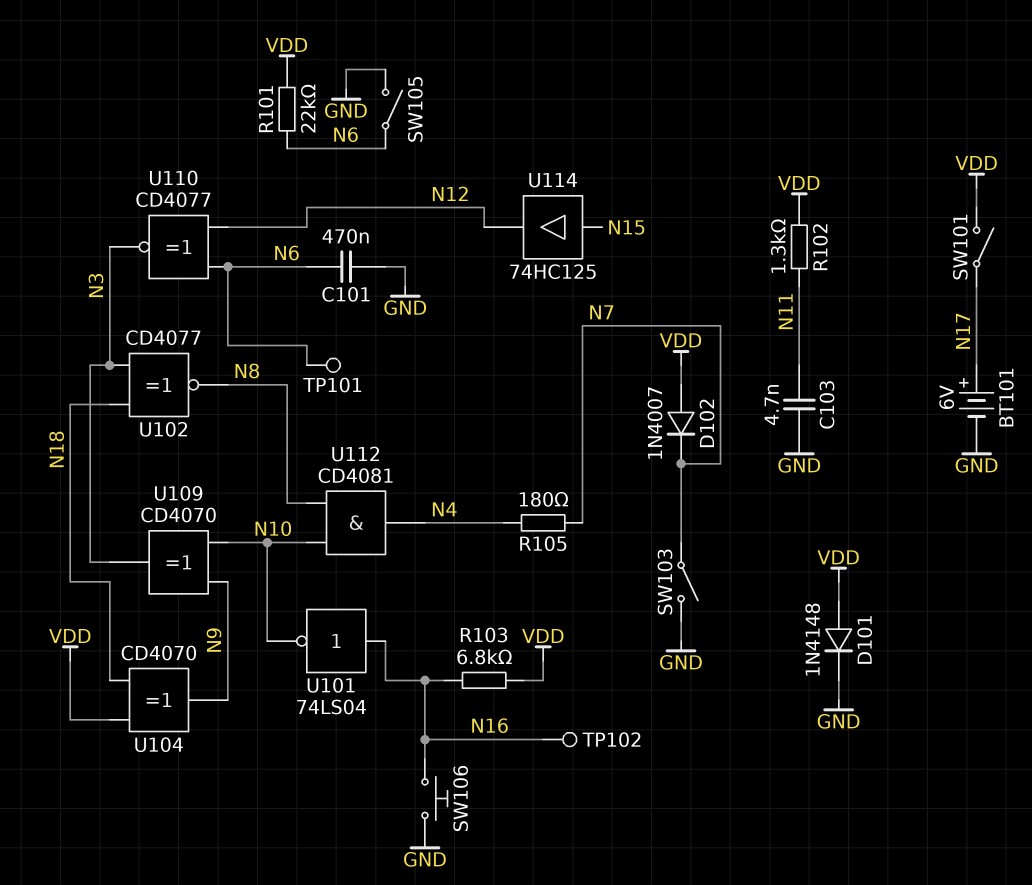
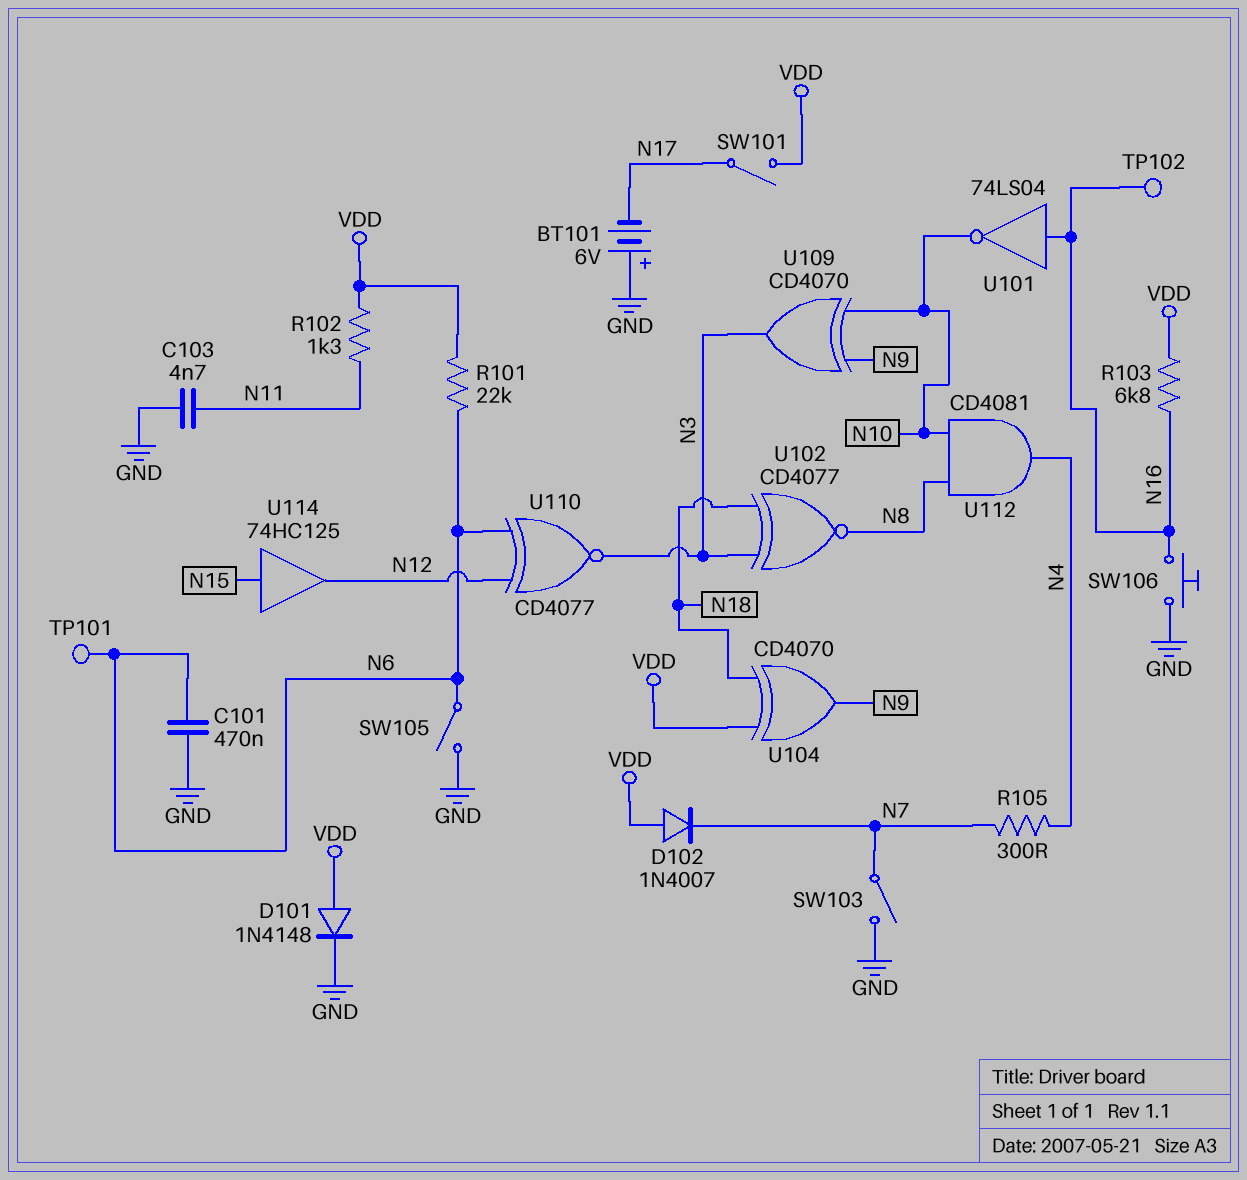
BT101: 6V (plus N17, minus GND) -> 6V (plus GND, minus N17)
R105: 180 (N4, N7) -> 300 (N4, N7)

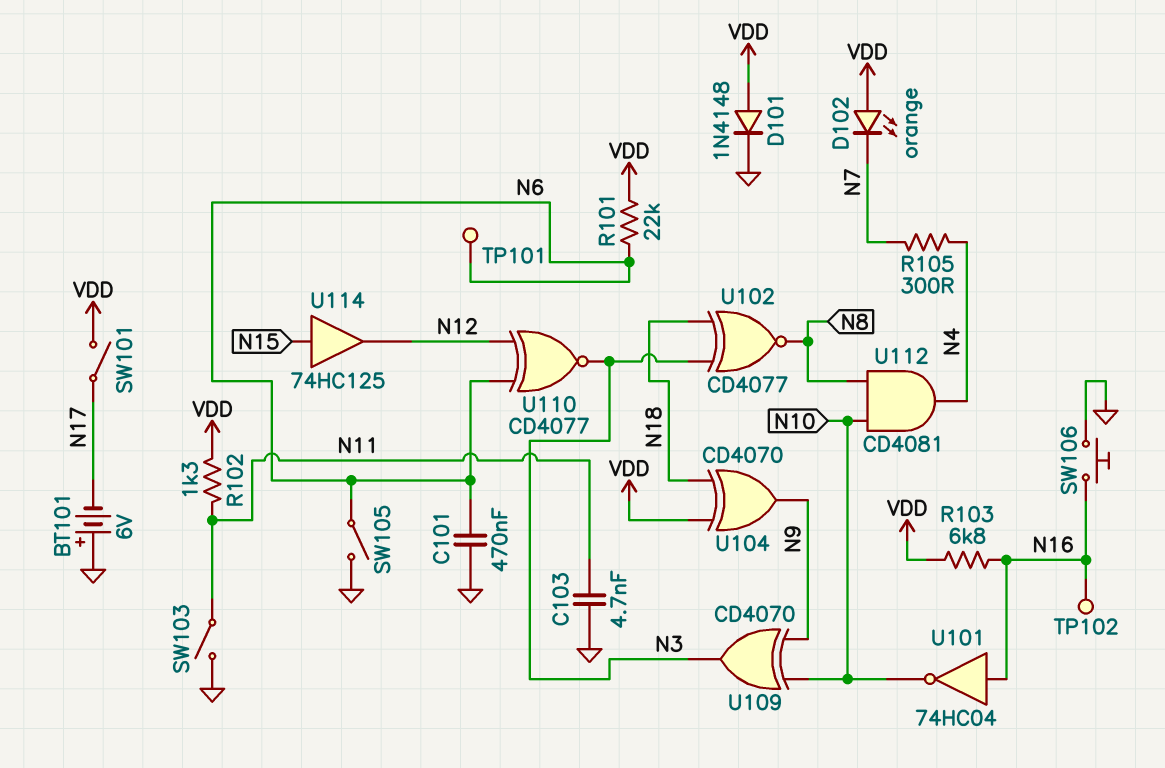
D102: diode 1N4007 (A VDD, K N7) -> LED orange (A VDD, K N7)
SW103: switch (GND, N7) -> switch (GND, N11)
U101: NOT 74LS04 (in N16, out N10) -> NOT 74HC04 (in N16, out N10)

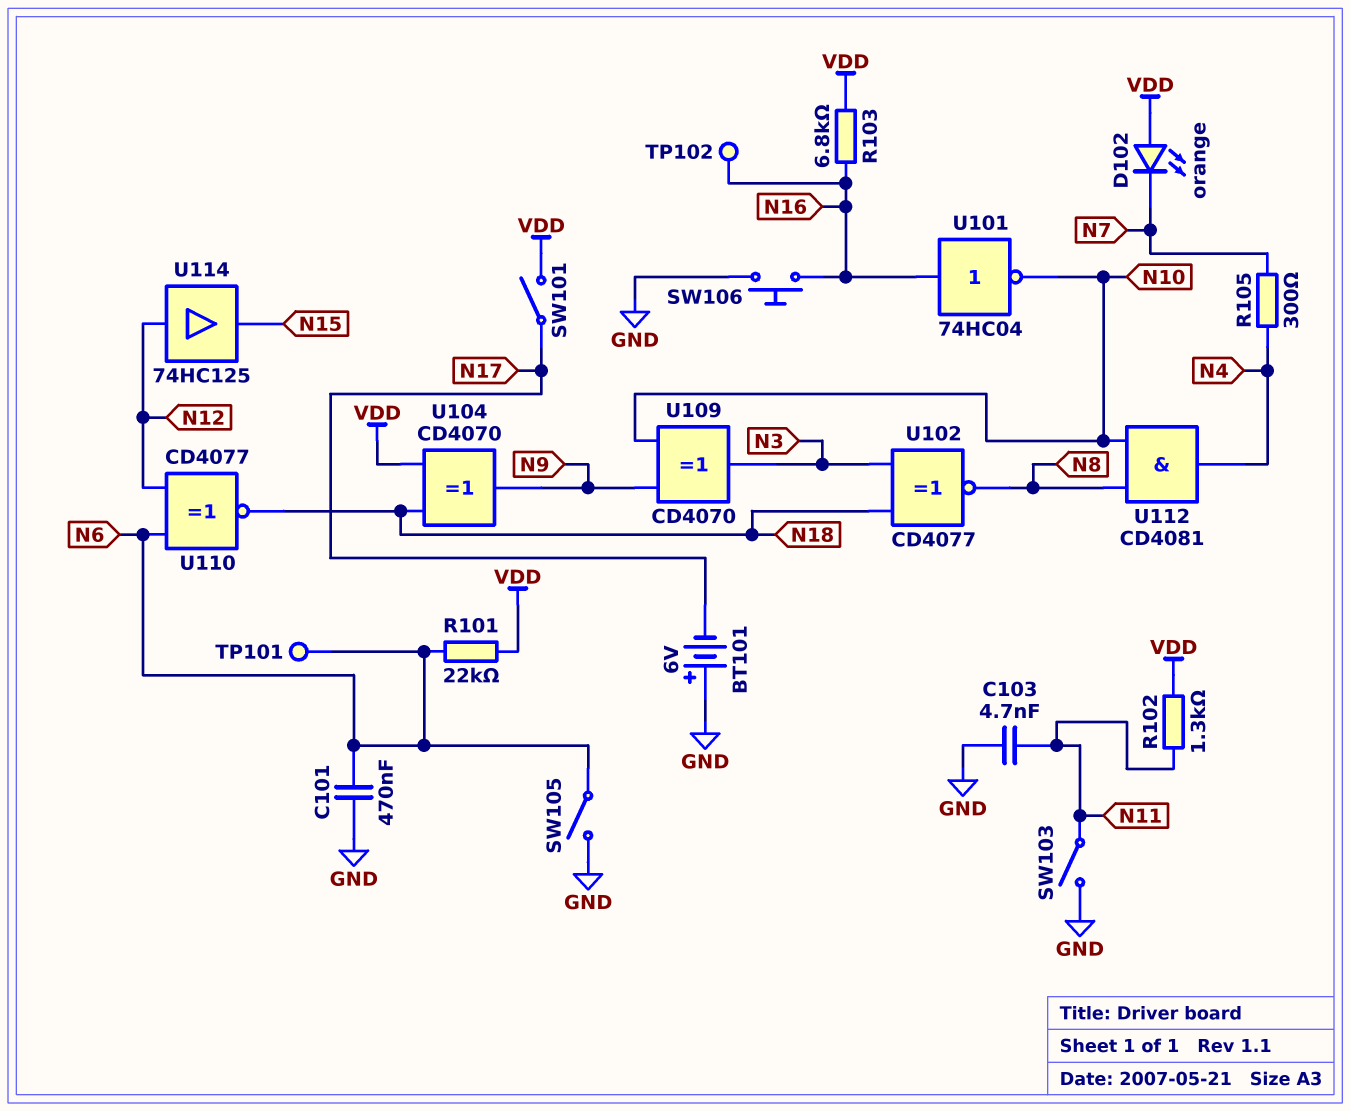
D101: diode 1N4148 (A VDD, K GND) -> none
U110: XNOR CD4077 (in N6, in N12, out N3) -> XNOR CD4077 (in N6, in N12, out N18)
U114: buffer 74HC125 (in N15, out N12) -> buffer 74HC125 (in N12, out N15)

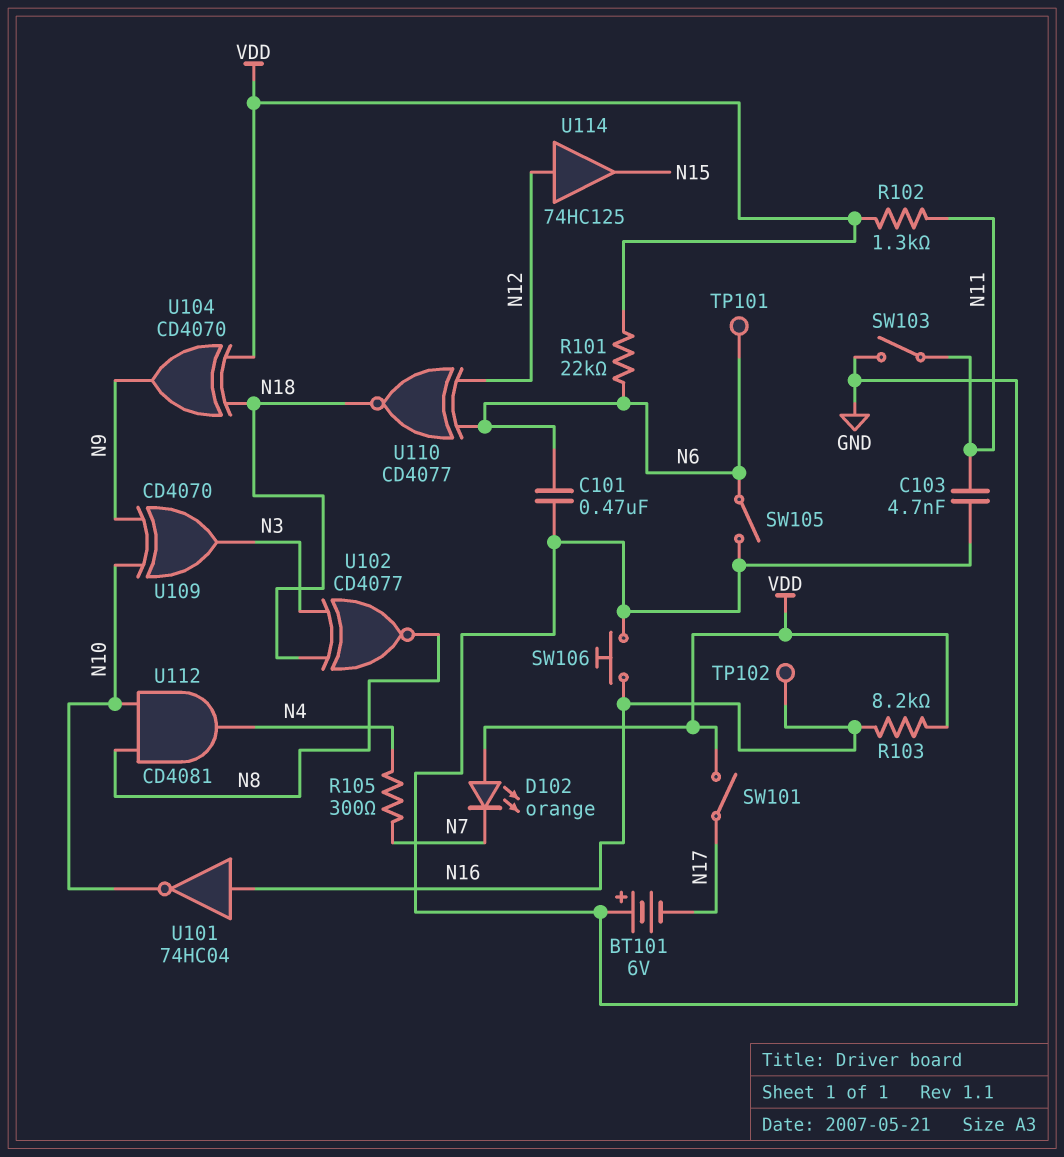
R103: 6.8k (N16, VDD) -> 8.2k (N16, VDD)

